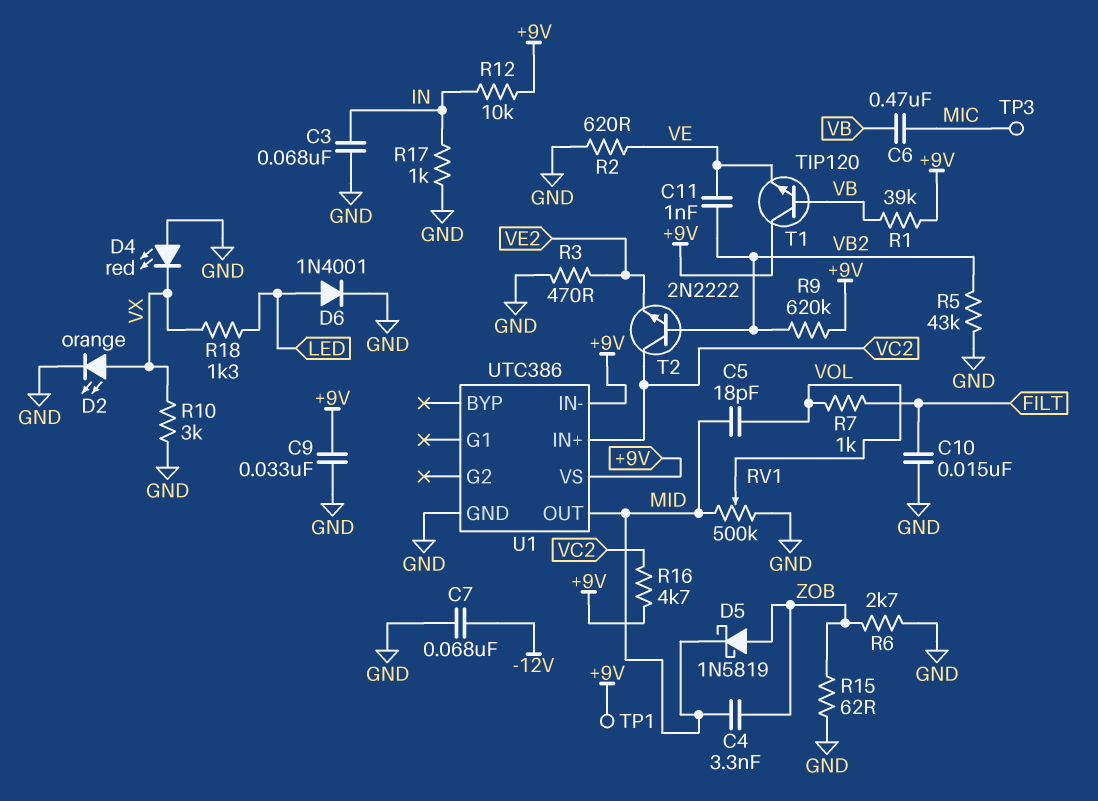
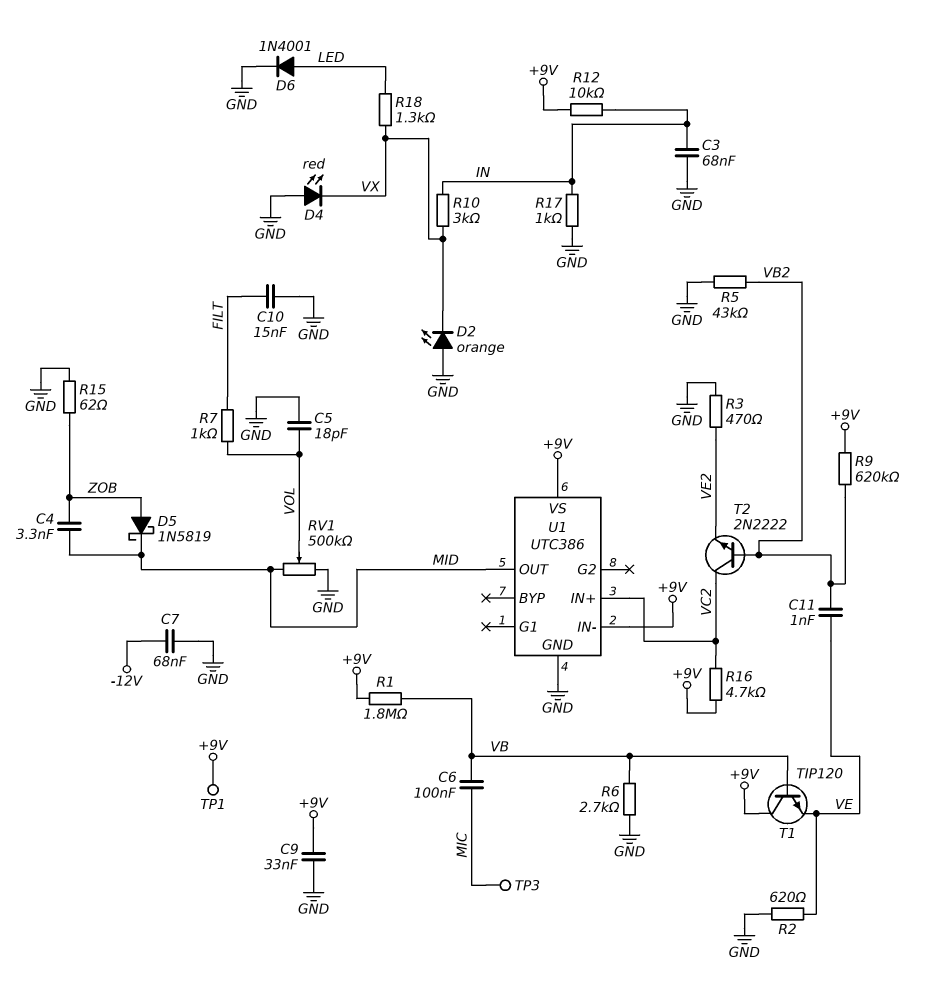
C5: 18pF (MID, VOL) -> 18pF (GND, VOL)
C6: 470nF (MIC, VB) -> 100nF (MIC, VB)
D2: LED orange (A VX, K GND) -> LED orange (A GND, K VX)
R1: 39k (+9V, VB) -> 1.8M (+9V, VB)
R6: 2.7k (GND, ZOB) -> 2.7k (GND, VB)
R10: 3k (GND, VX) -> 3k (IN, VX)

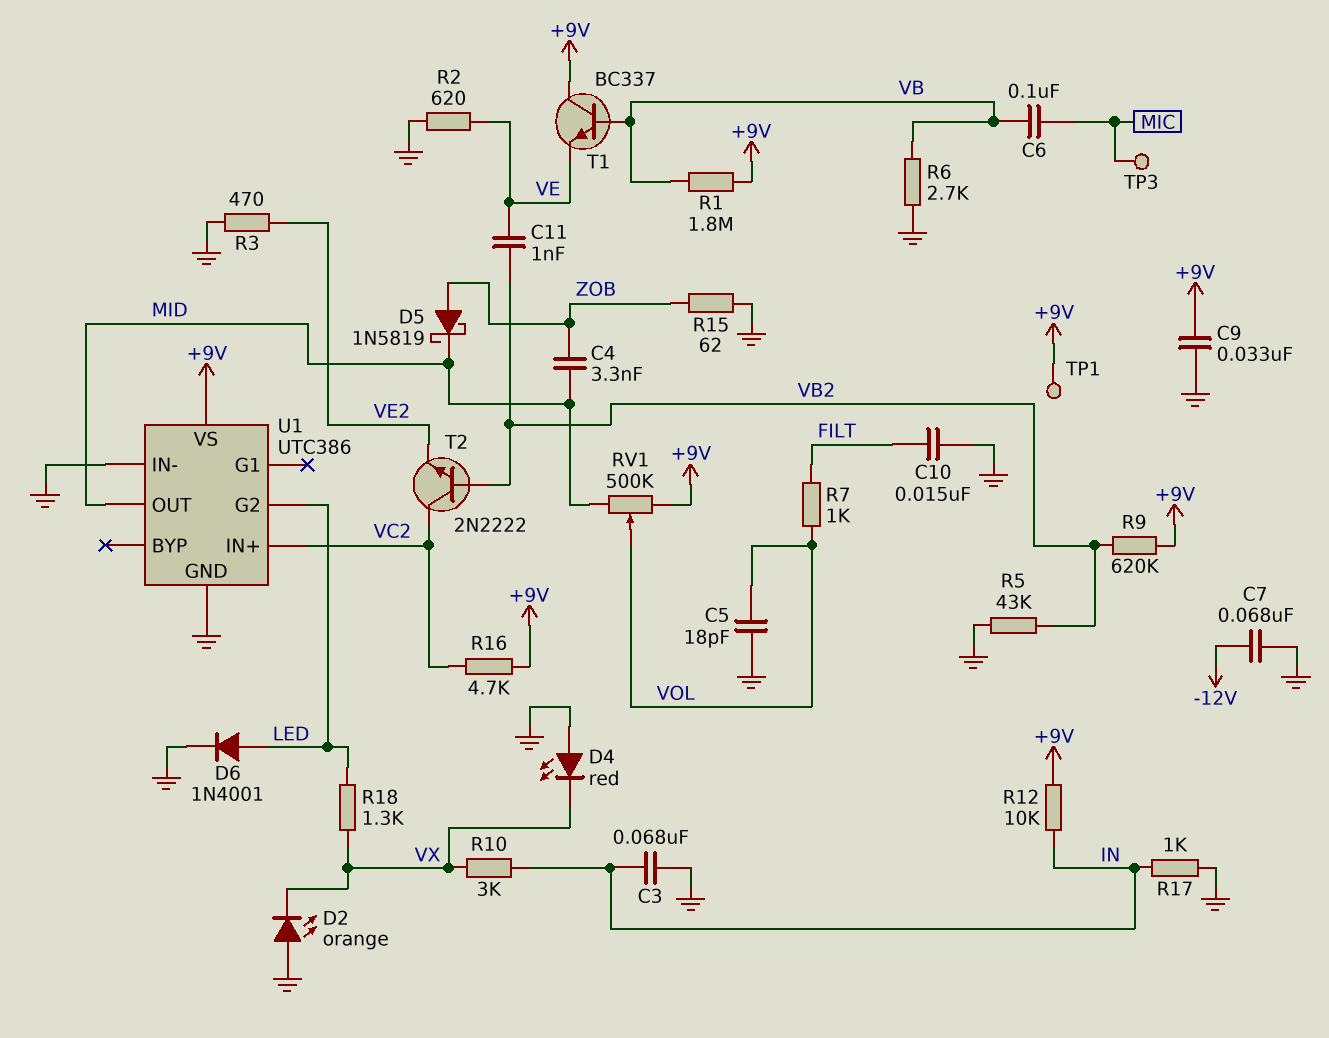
RV1: 500k (GND, MID, wiper VOL) -> 500k (+9V, MID, wiper VOL)
T1: NPN TIP120 (B VB, C +9V, E VE) -> NPN BC337 (B VB, C +9V, E VE)
U1 pin G2: none -> LED
U1 pin IN-: +9V -> GND

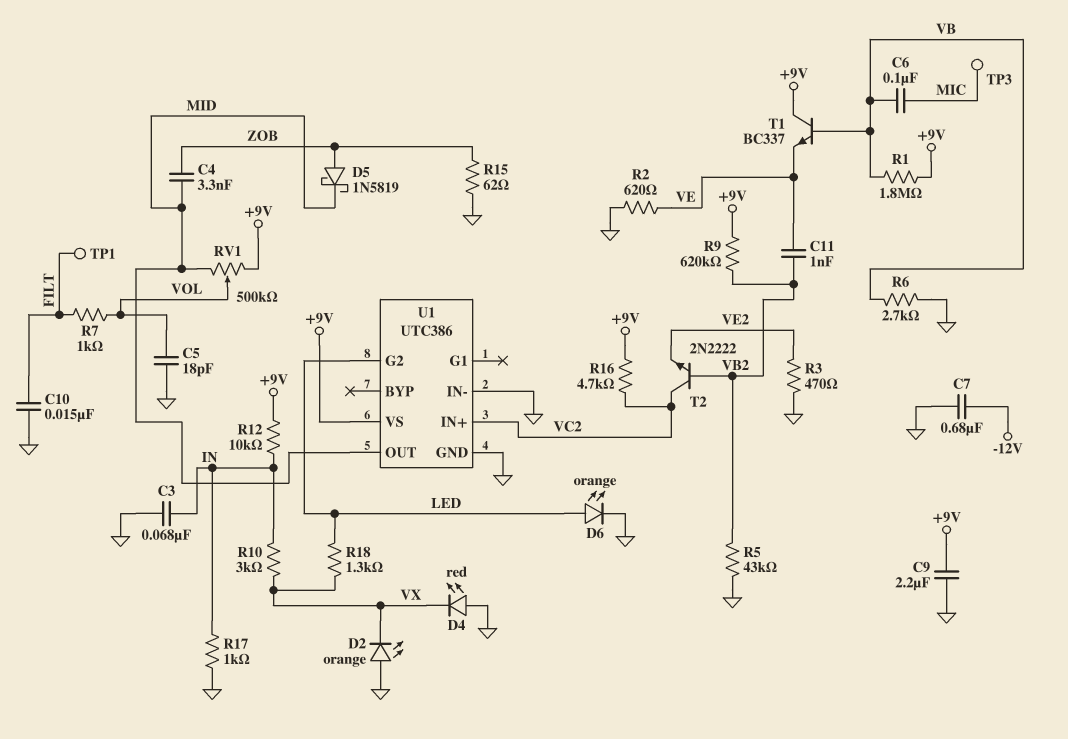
C7: 68nF (-12V, GND) -> 680nF (-12V, GND)
C9: 33nF (+9V, GND) -> 2.2uF (+9V, GND)
D6: diode 1N4001 (A LED, K GND) -> LED orange (A LED, K GND)
TP1: test point (+9V) -> test point (FILT)

